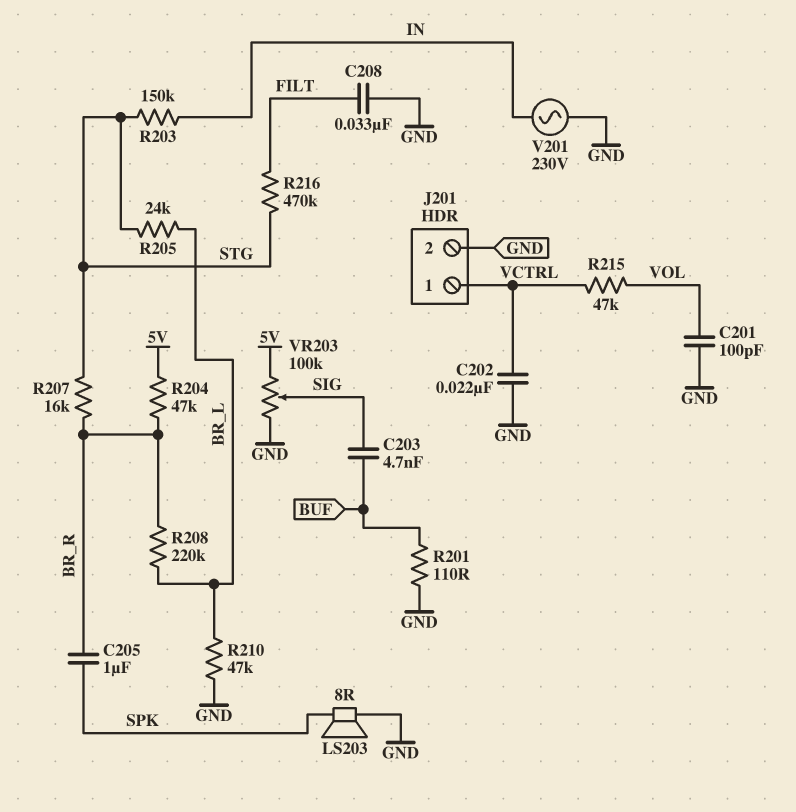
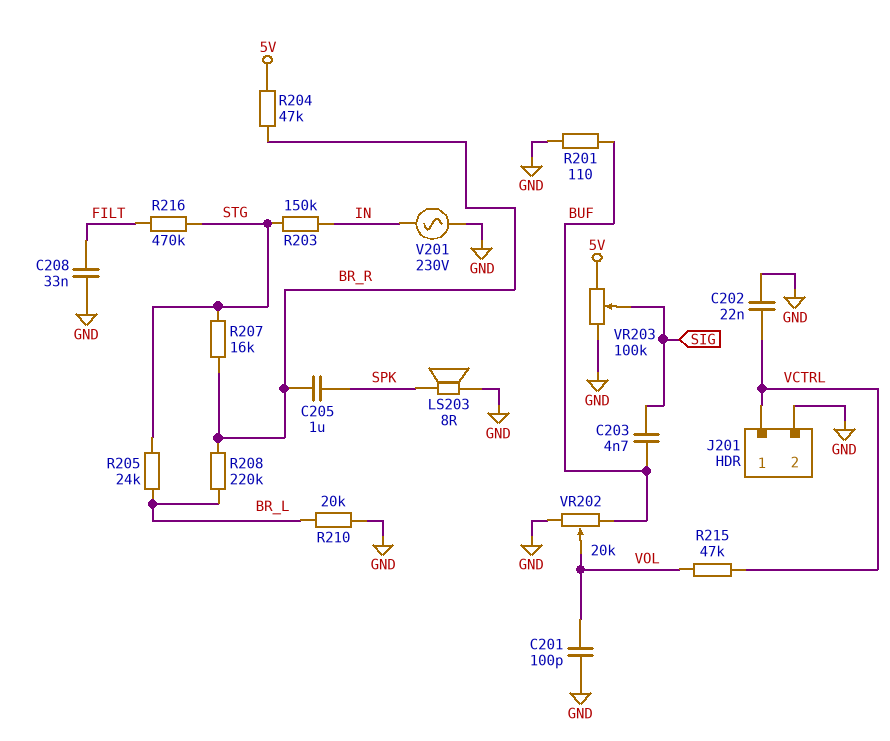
R210: 47k (BR_L, GND) -> 20k (BR_L, GND)
VR202: none -> 20k (BUF, GND, wiper VOL)

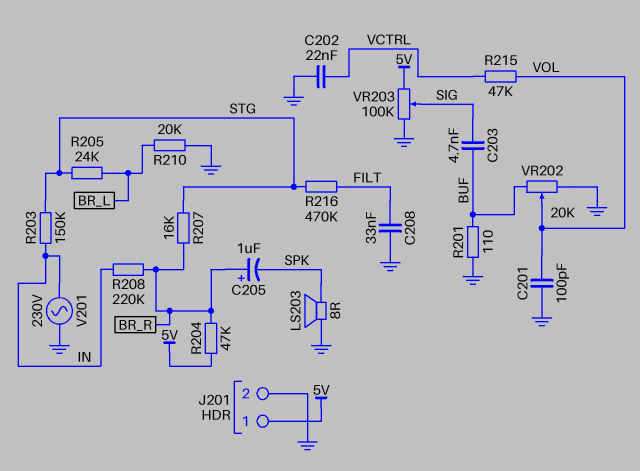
C205: 1uF (BR_R, SPK) -> 1uF (plus BR_R, minus SPK)
J201 pin 1: VCTRL -> 5V
R208: 220k (BR_L, BR_R) -> 220k (BR_R, IN)

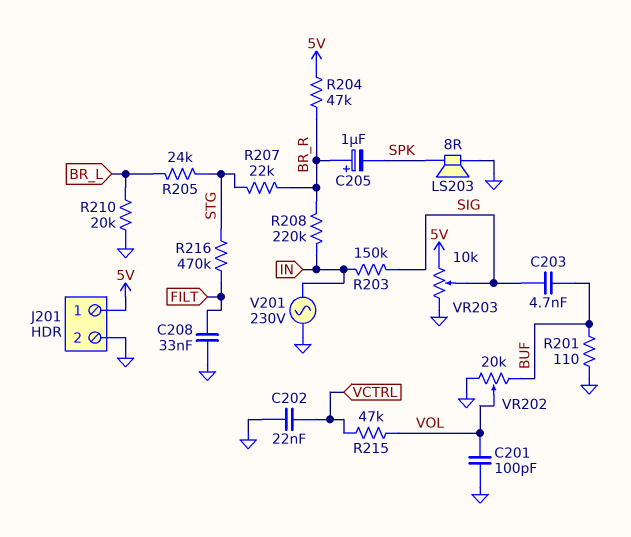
R203: 150k (IN, STG) -> 150k (IN, SIG)
R207: 16k (BR_R, STG) -> 22k (BR_R, STG)
VR203: 100k (5V, GND, wiper SIG) -> 10k (5V, GND, wiper SIG)

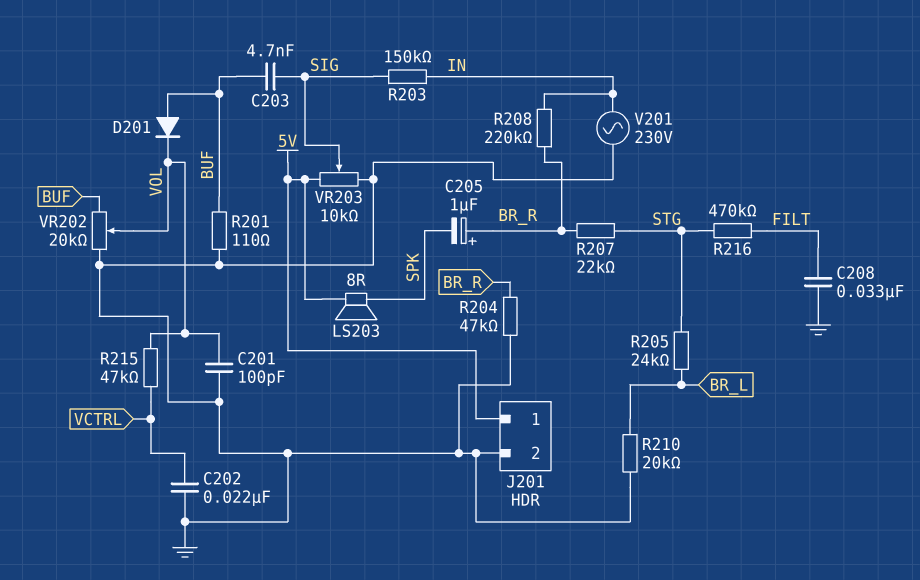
D201: none -> diode (A BUF, K VOL)
LS203: speaker 8R (GND, SPK) -> speaker 8R (5V, SPK)
R204: 47k (5V, BR_R) -> 47k (BR_R, GND)

